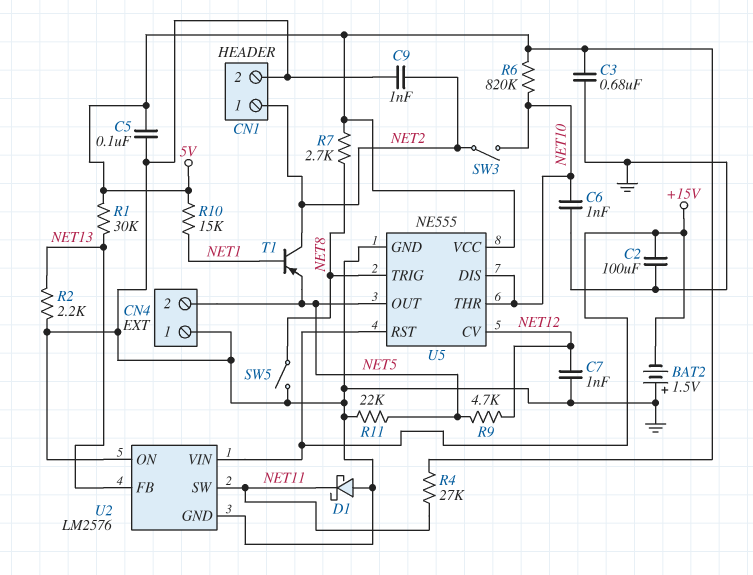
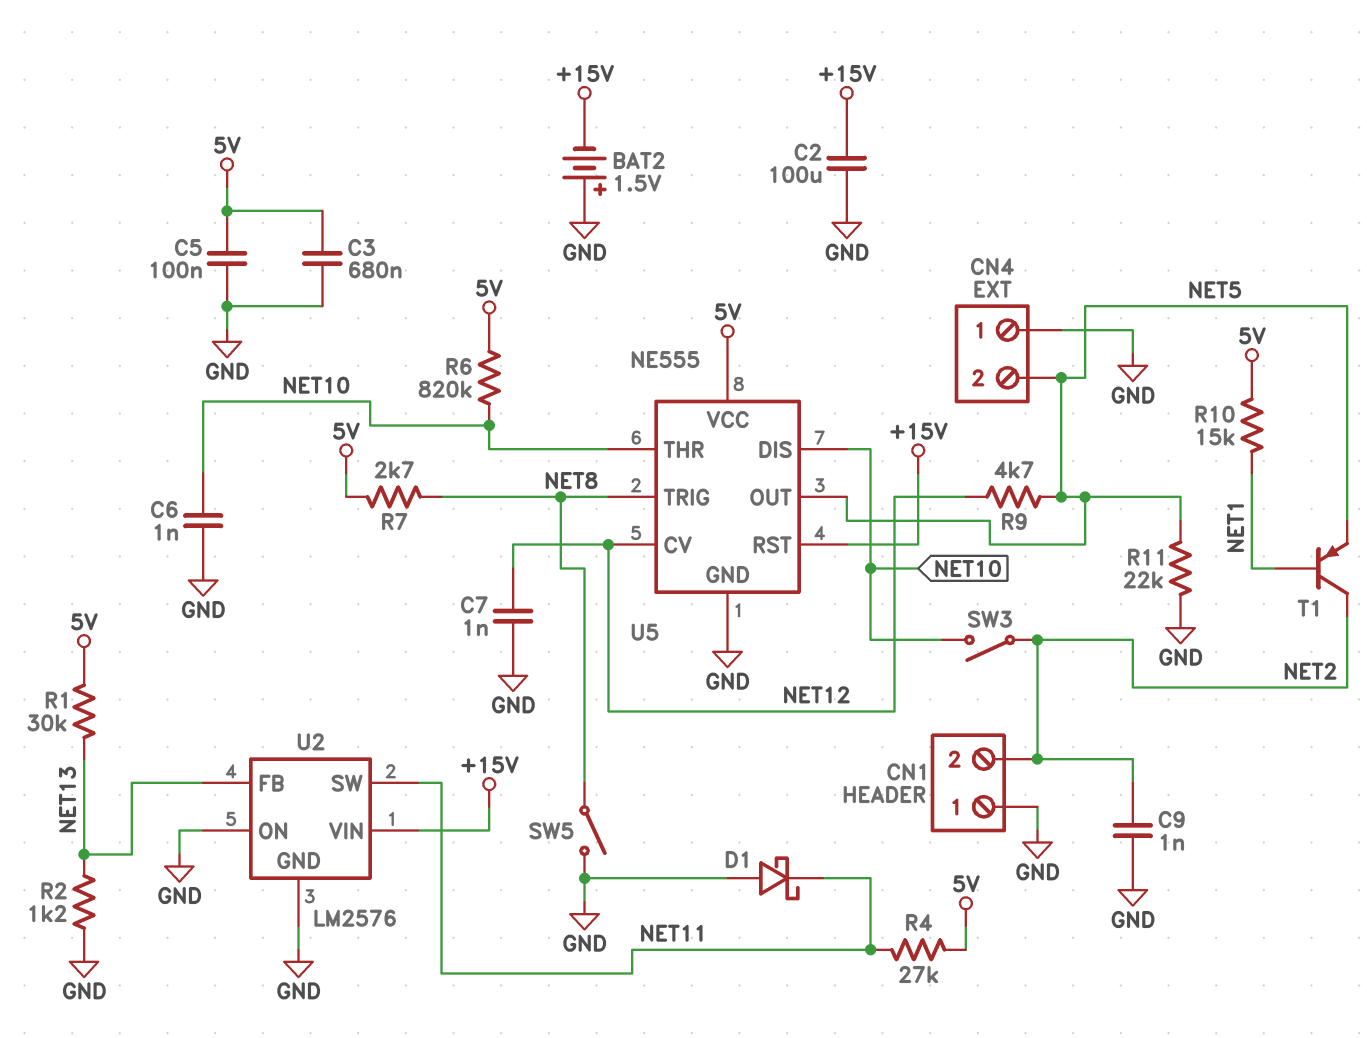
CN1 pin 1: NET2 -> GND
CN1 pin 2: GND -> NET2
R2: 2.2k (GND, NET13) -> 1.2k (GND, NET13)

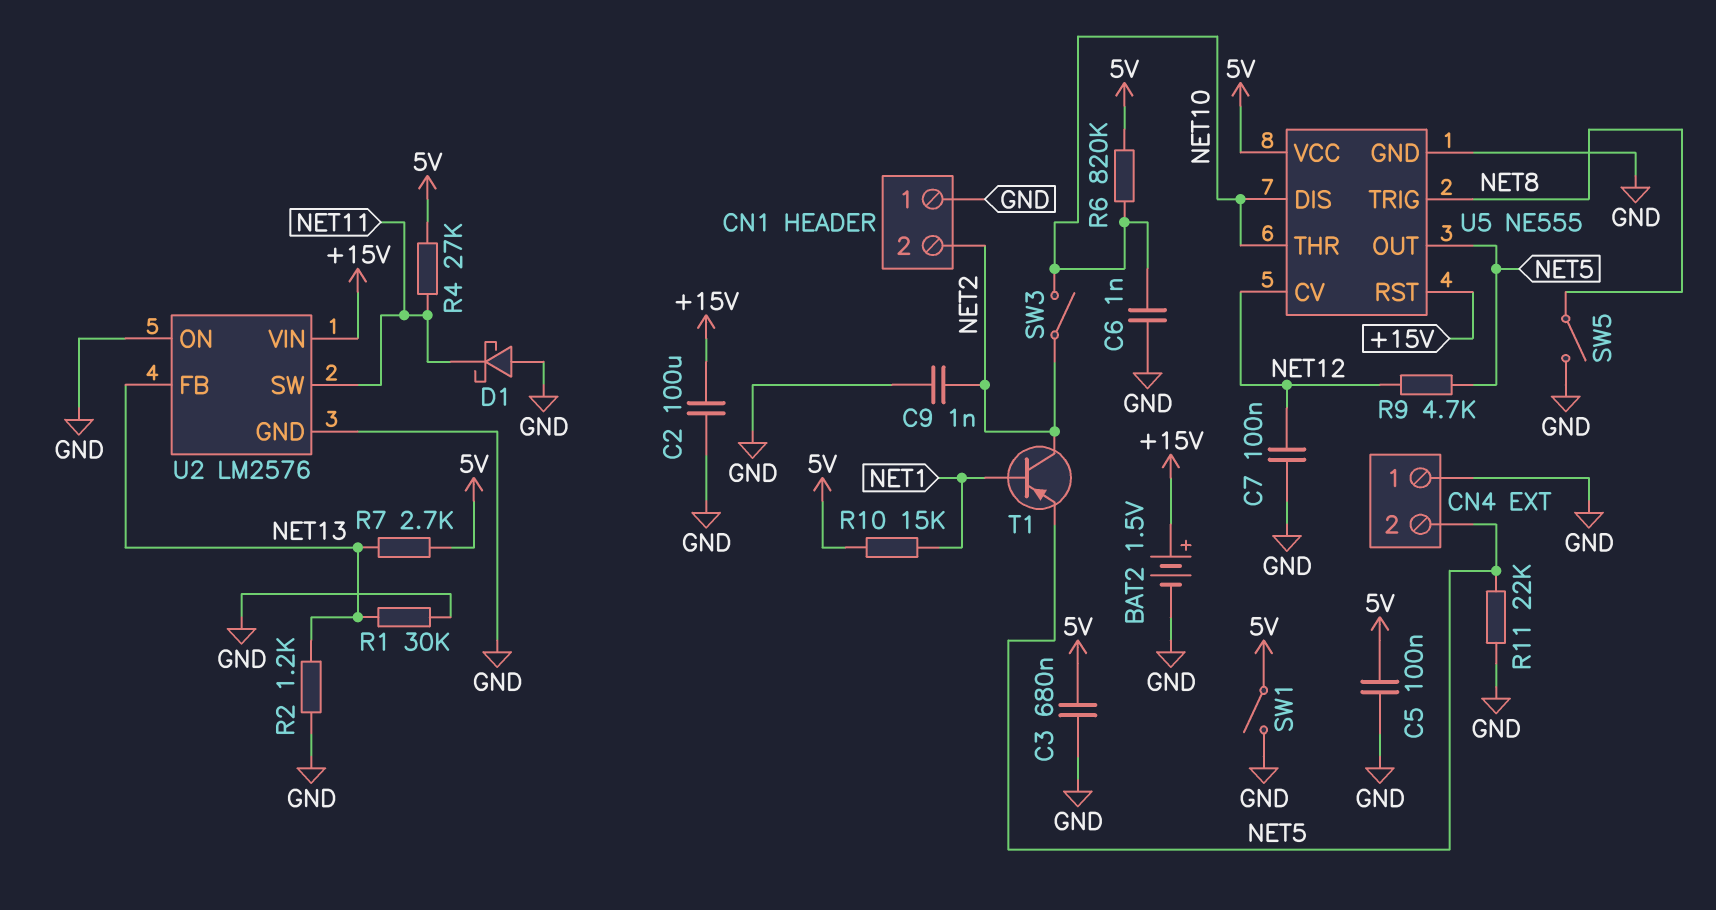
BAT2: 1.5V (plus GND, minus +15V) -> 1.5V (plus +15V, minus GND)
C7: 1nF (GND, NET12) -> 100nF (GND, NET12)
R1: 30k (5V, NET13) -> 30k (GND, NET13)
R7: 2.7k (5V, NET8) -> 2.7k (5V, NET13)
SW1: none -> switch (5V, GND)

